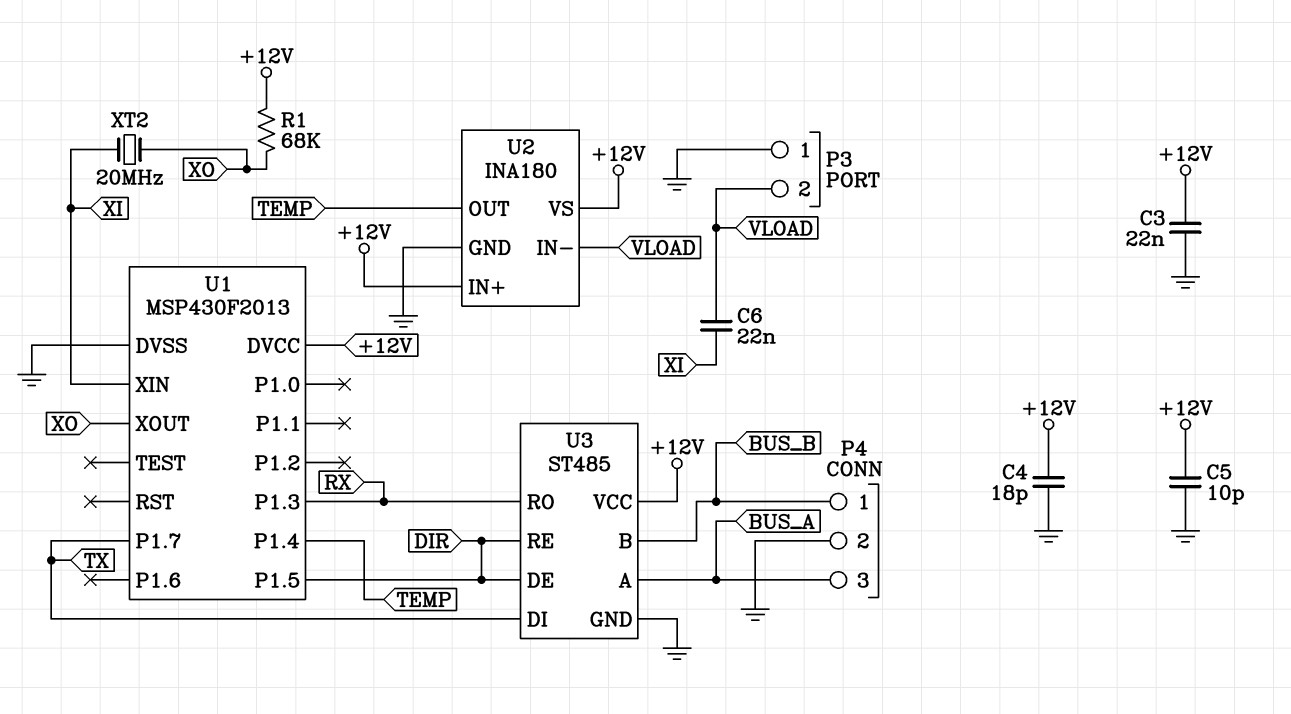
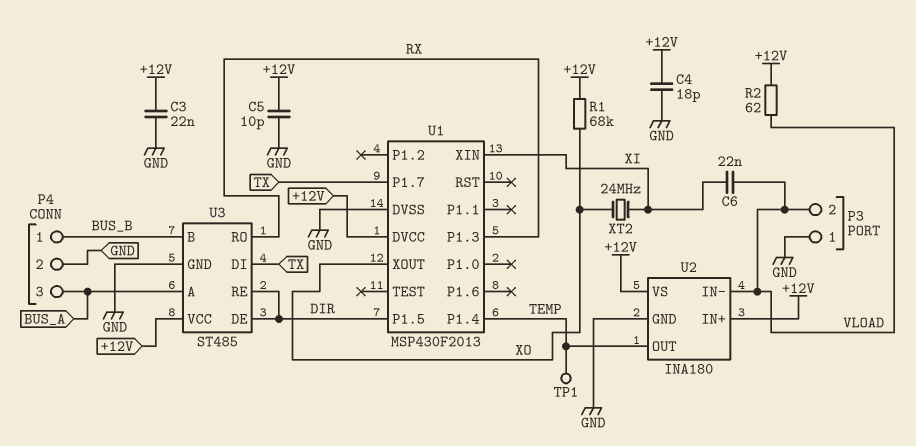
R2: none -> 62 (+12V, VLOAD)
TP1: none -> test point (TEMP)
XT2: 20MHz (XI, XO) -> 24MHz (XI, XO)

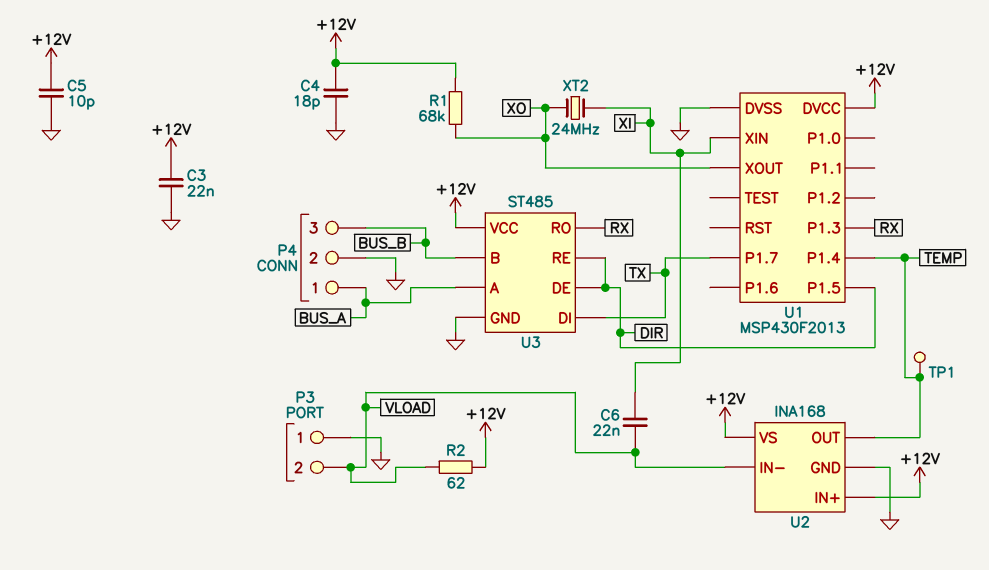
P4 pin 1: BUS_B -> BUS_A
P4 pin 3: BUS_A -> BUS_B
U2: INA180 -> INA168

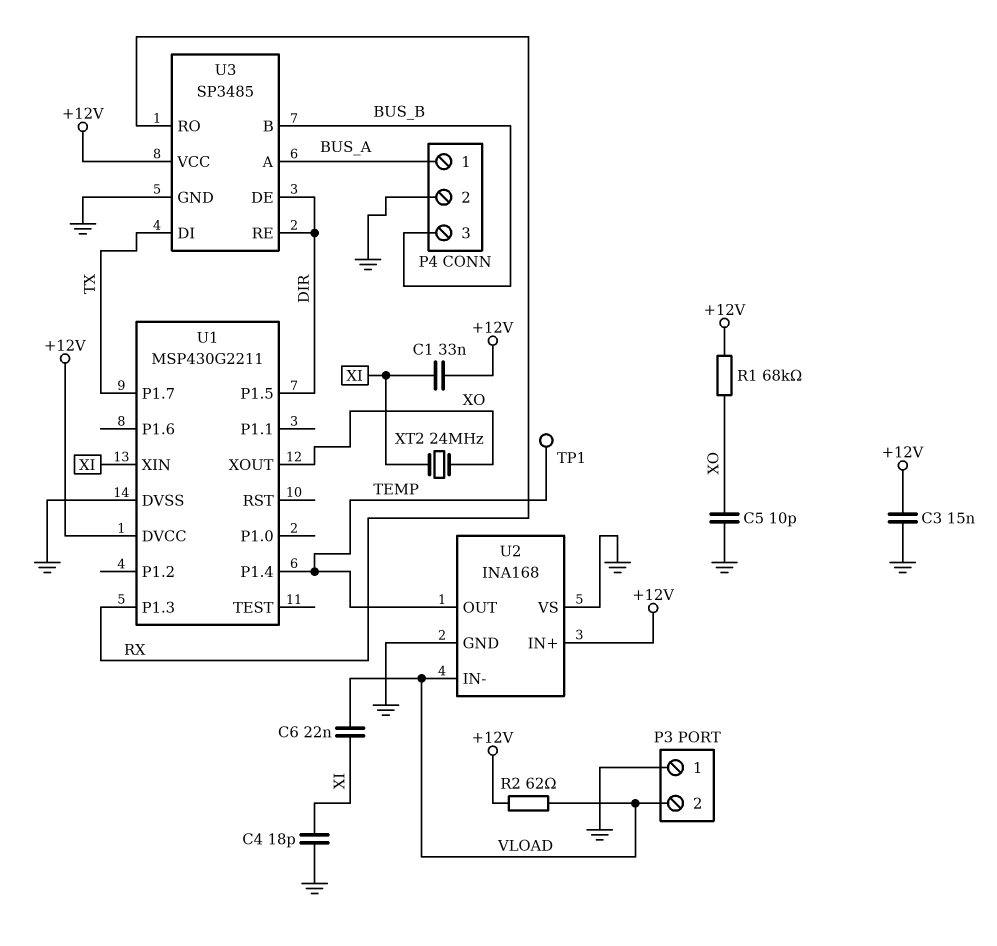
C1: none -> 33nF (+12V, XI)
C3: 22nF (+12V, GND) -> 15nF (+12V, GND)
C4: 18pF (+12V, GND) -> 18pF (GND, XI)
C5: 10pF (+12V, GND) -> 10pF (GND, XO)
U1: MSP430F2013 -> MSP430G2211
U2 pin VS: +12V -> GND
U3: ST485 -> SP3485

